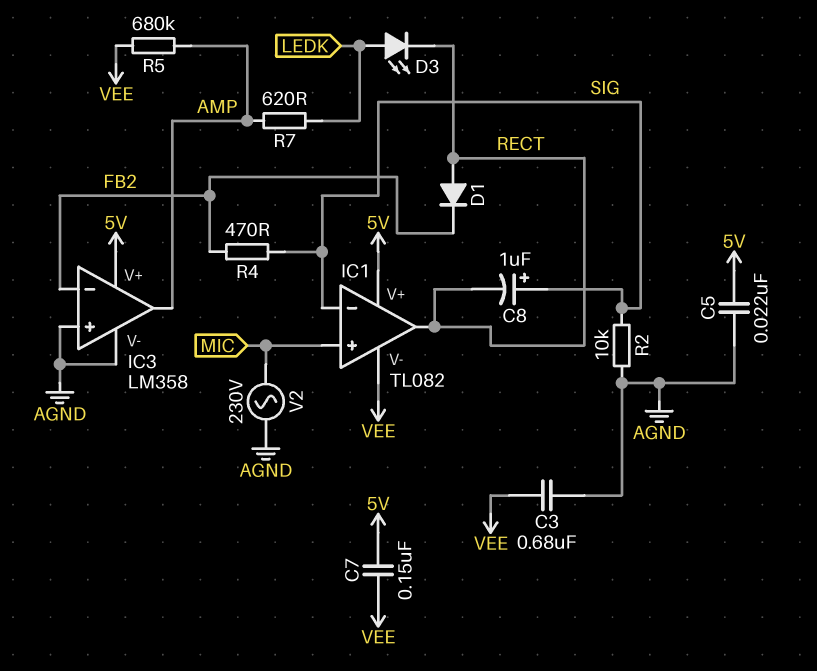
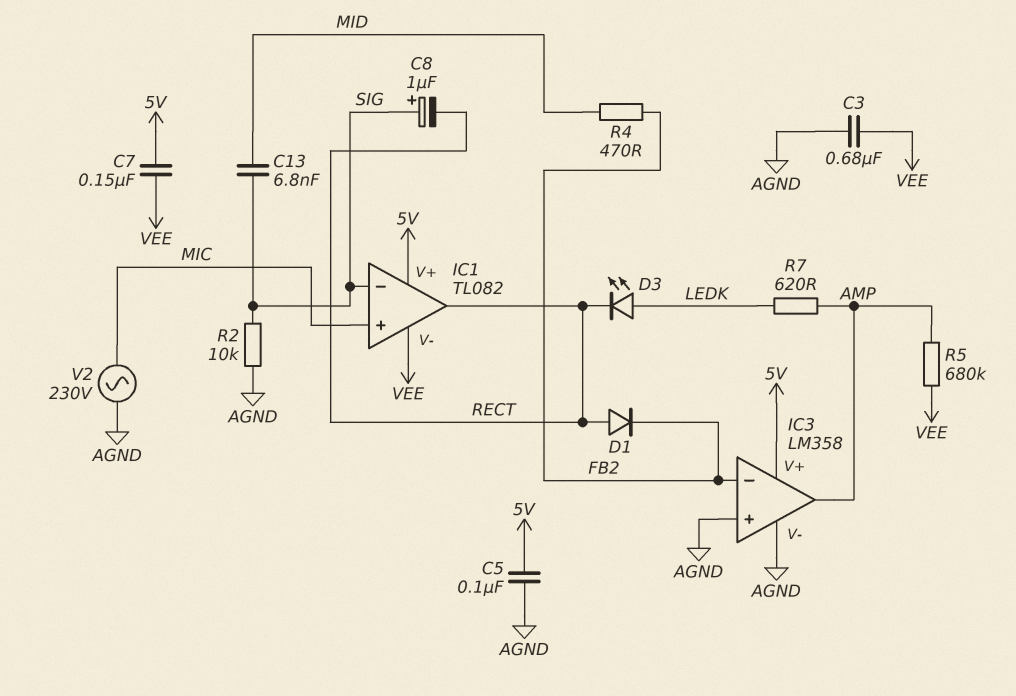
C5: 22nF (5V, AGND) -> 100nF (5V, AGND)
C13: none -> 6.8nF (MID, SIG)
R4: 470 (FB2, SIG) -> 470 (FB2, MID)

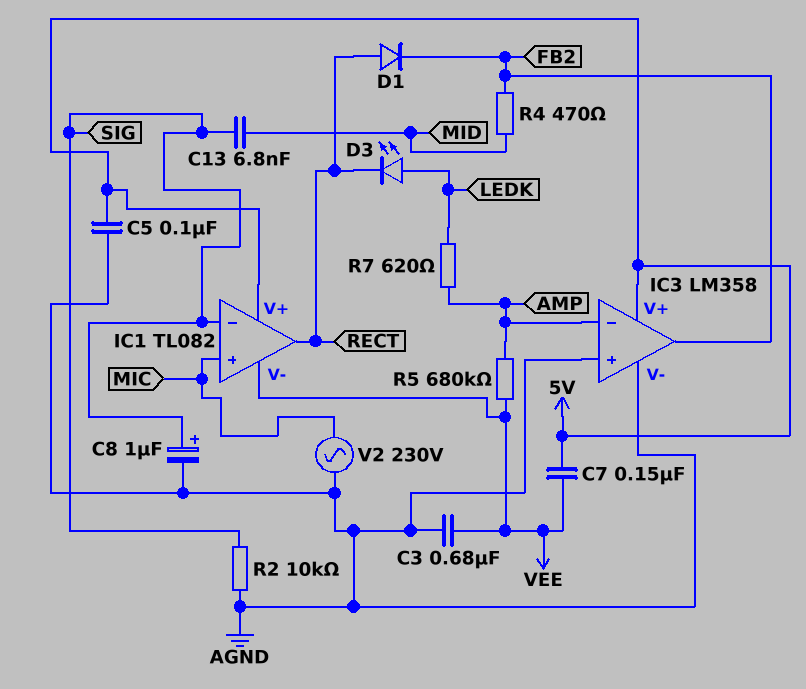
C8: 1uF (plus SIG, minus RECT) -> 1uF (plus SIG, minus AGND)
IC3 pin in-: FB2 -> AMP
IC3 pin out: AMP -> FB2

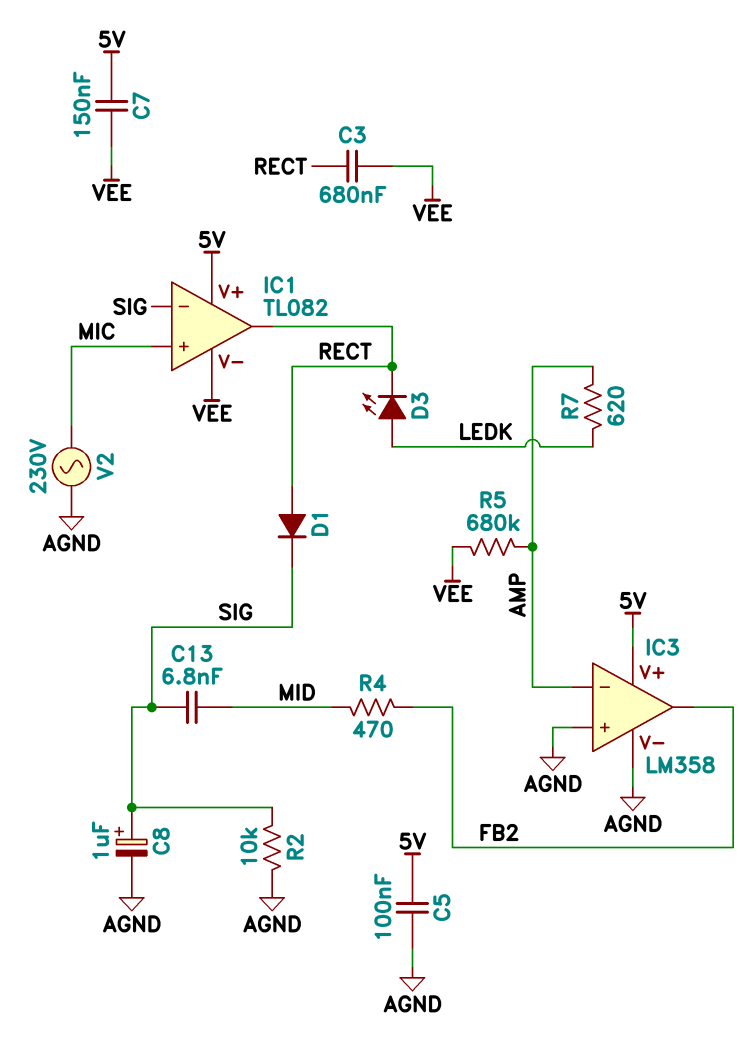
C3: 680nF (AGND, VEE) -> 680nF (RECT, VEE)
D1: diode (A RECT, K FB2) -> diode (A RECT, K SIG)

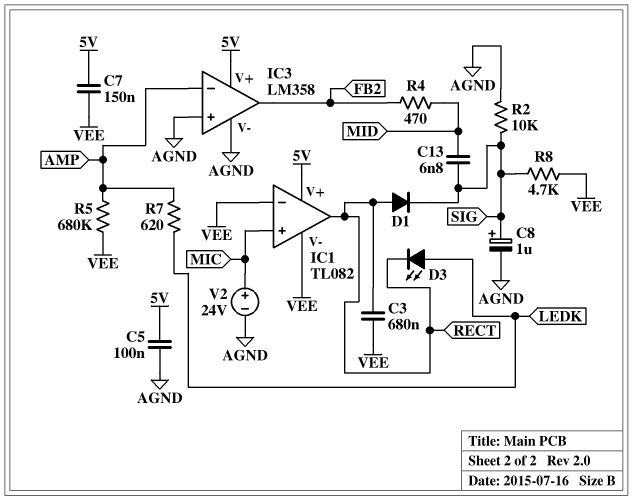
IC1 pin in-: SIG -> VEE
R8: none -> 4.7k (SIG, VEE)
V2: AC 230V (AGND, MIC) -> 24V (plus MIC, minus AGND)

